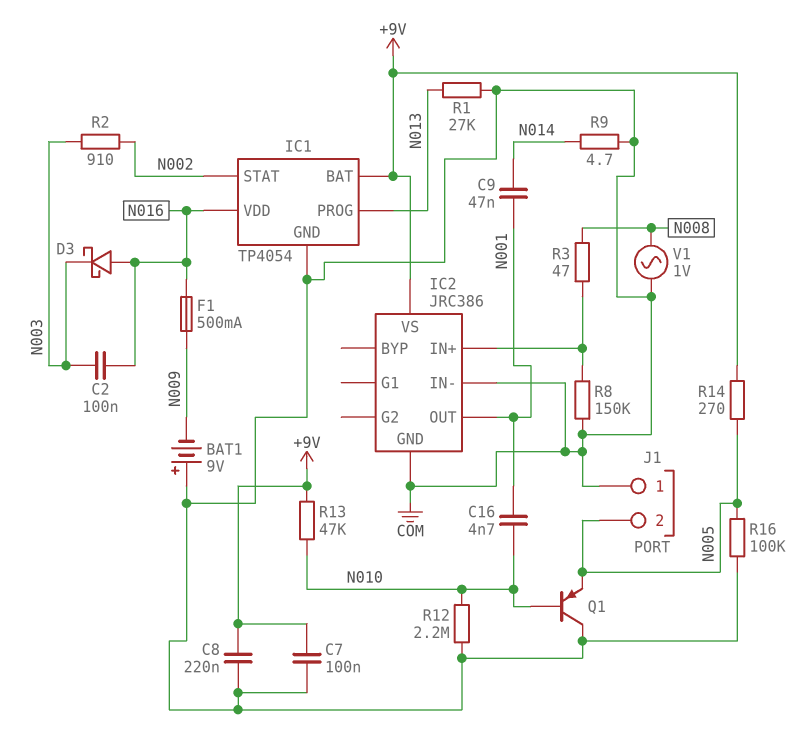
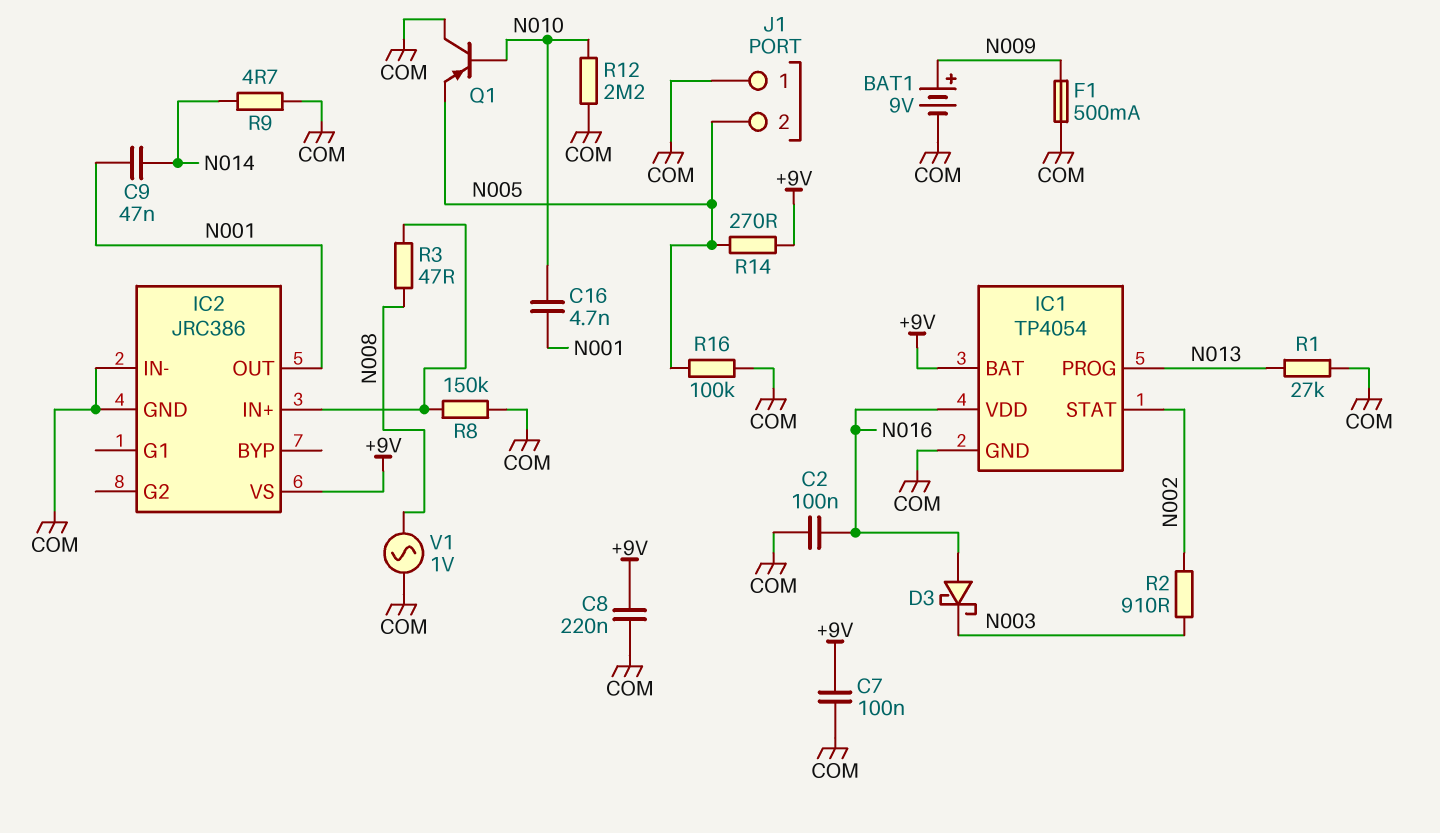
BAT1: 9V (plus COM, minus N009) -> 9V (plus N009, minus COM)
C2: 100nF (N003, N016) -> 100nF (COM, N016)
F1: 500mA (N009, N016) -> 500mA (COM, N009)
R13: 47k (+9V, N010) -> none

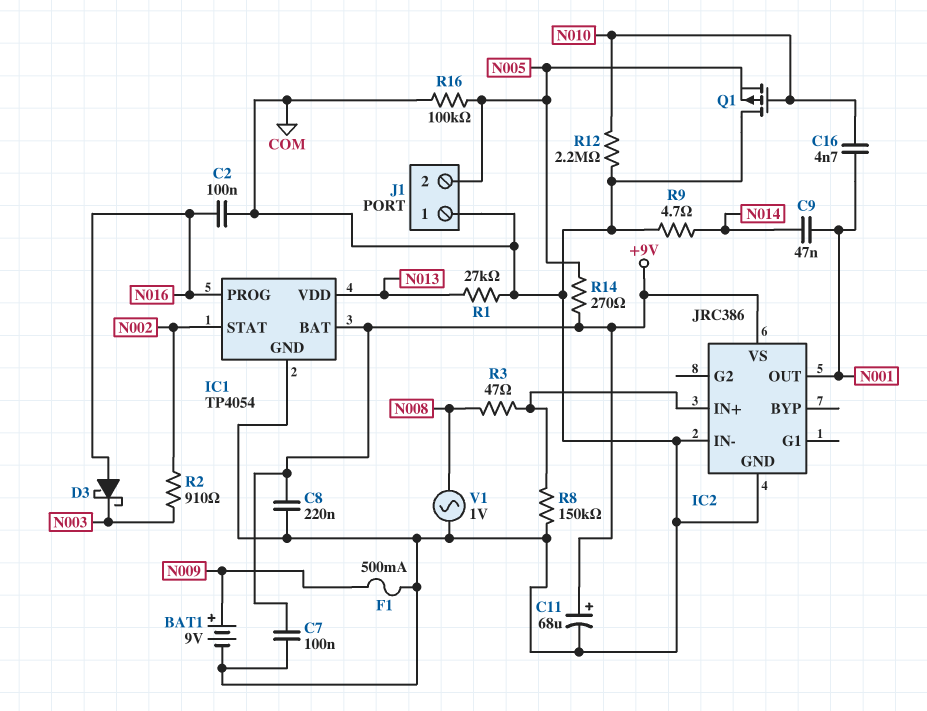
C11: none -> 68uF (plus +9V, minus COM)
IC1 pin PROG: N013 -> N016
IC1 pin VDD: N016 -> N013
Q1: PNP (B N010, C COM, E N005) -> PMOS (G N010, D COM, S N005)

